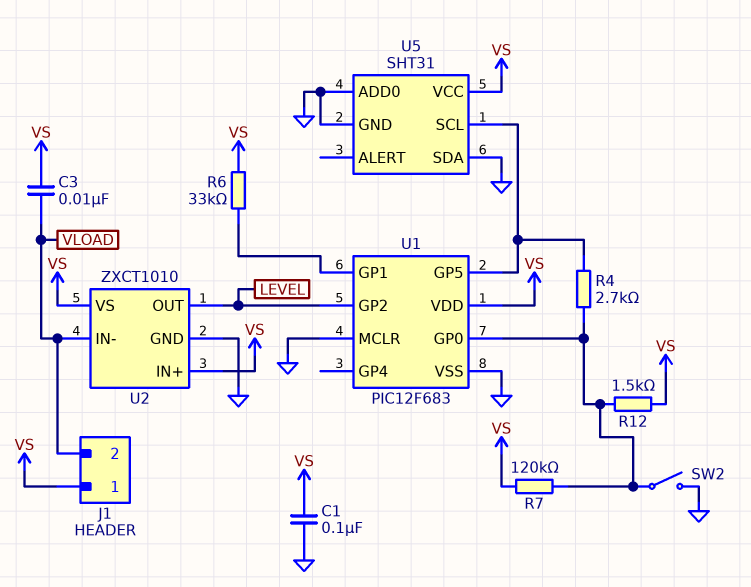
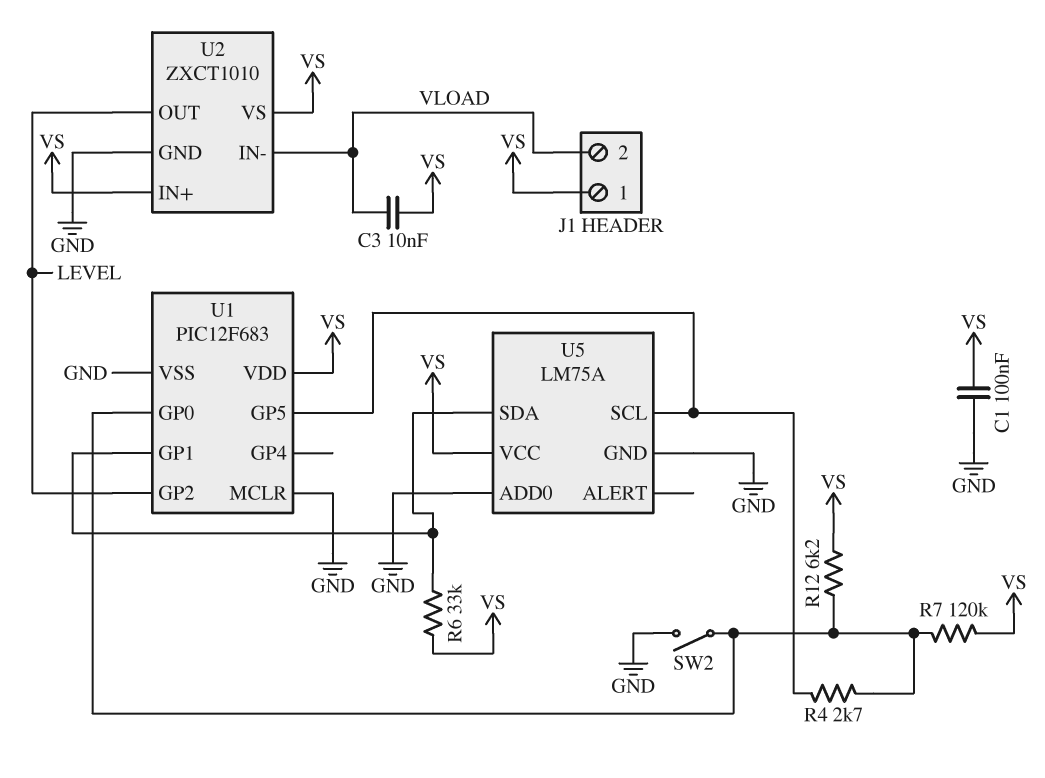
R12: 1.5k (U1/GP0, VS) -> 6.2k (U1/GP0, VS)
U5: SHT31 -> LM75A
U5 pin SDA: GND -> U1/GP1

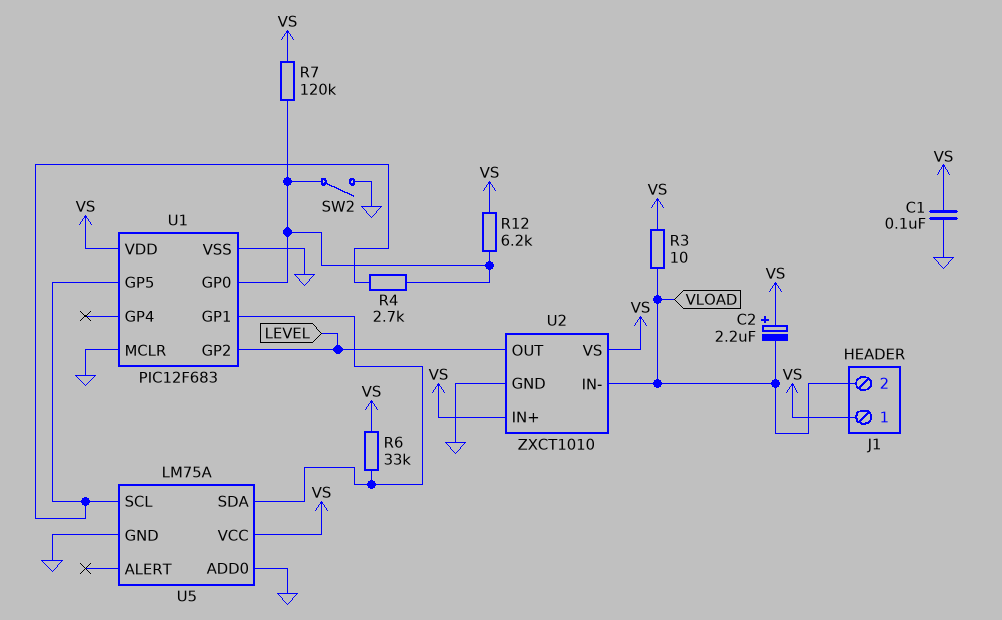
C2: none -> 2.2uF (plus VS, minus VLOAD)
C3: 10nF (VLOAD, VS) -> none
R3: none -> 10 (VLOAD, VS)

